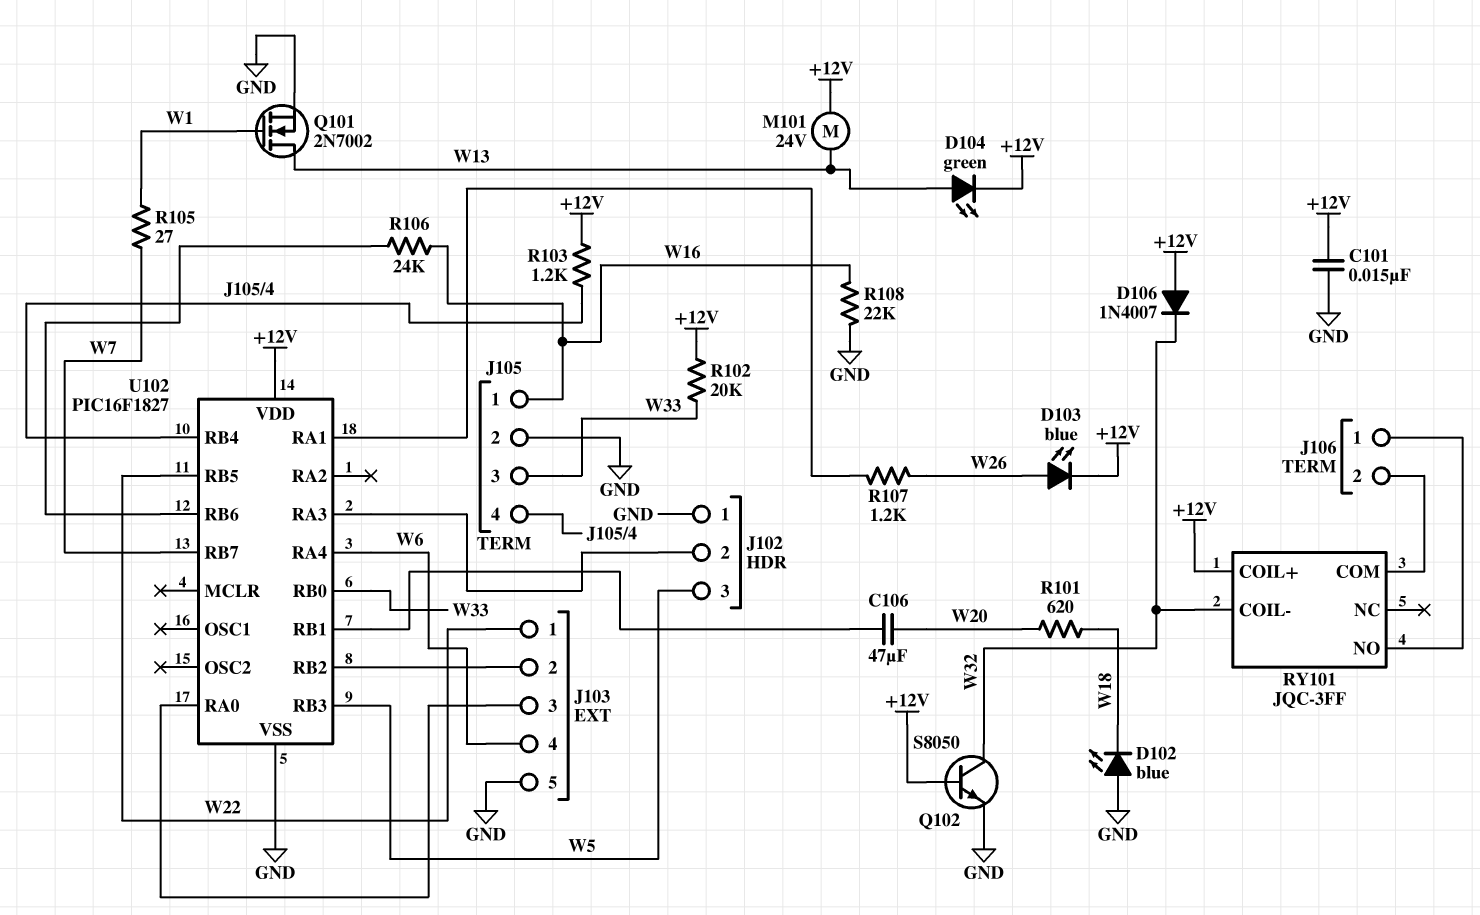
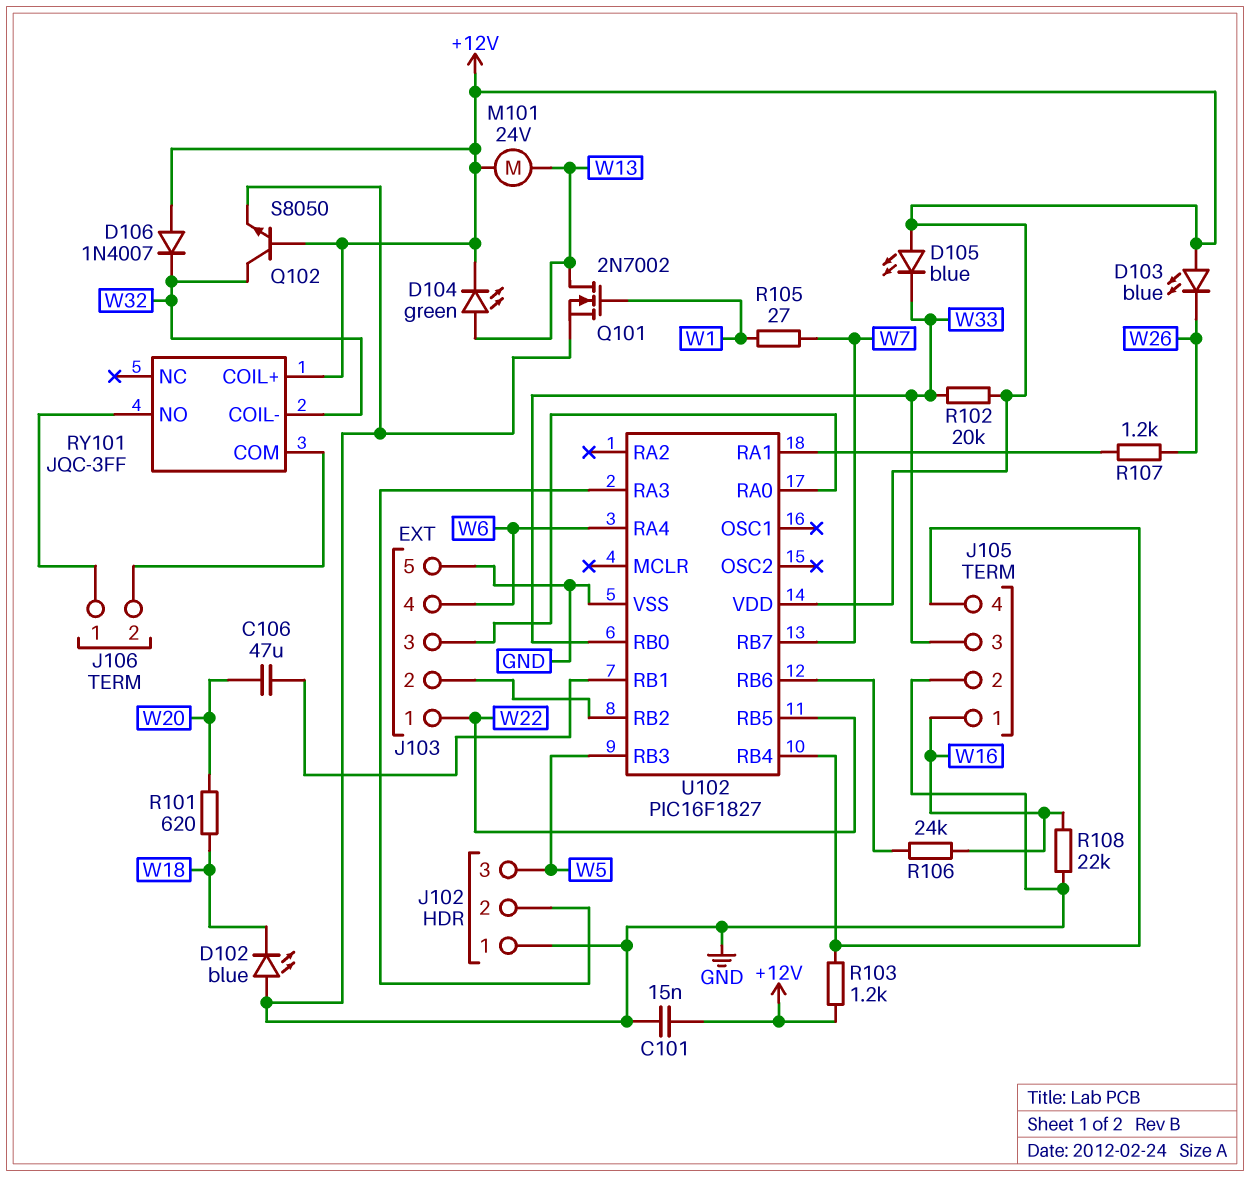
D103: LED blue (A W26, K +12V) -> LED blue (A +12V, K W26)
D105: none -> LED blue (A +12V, K W33)

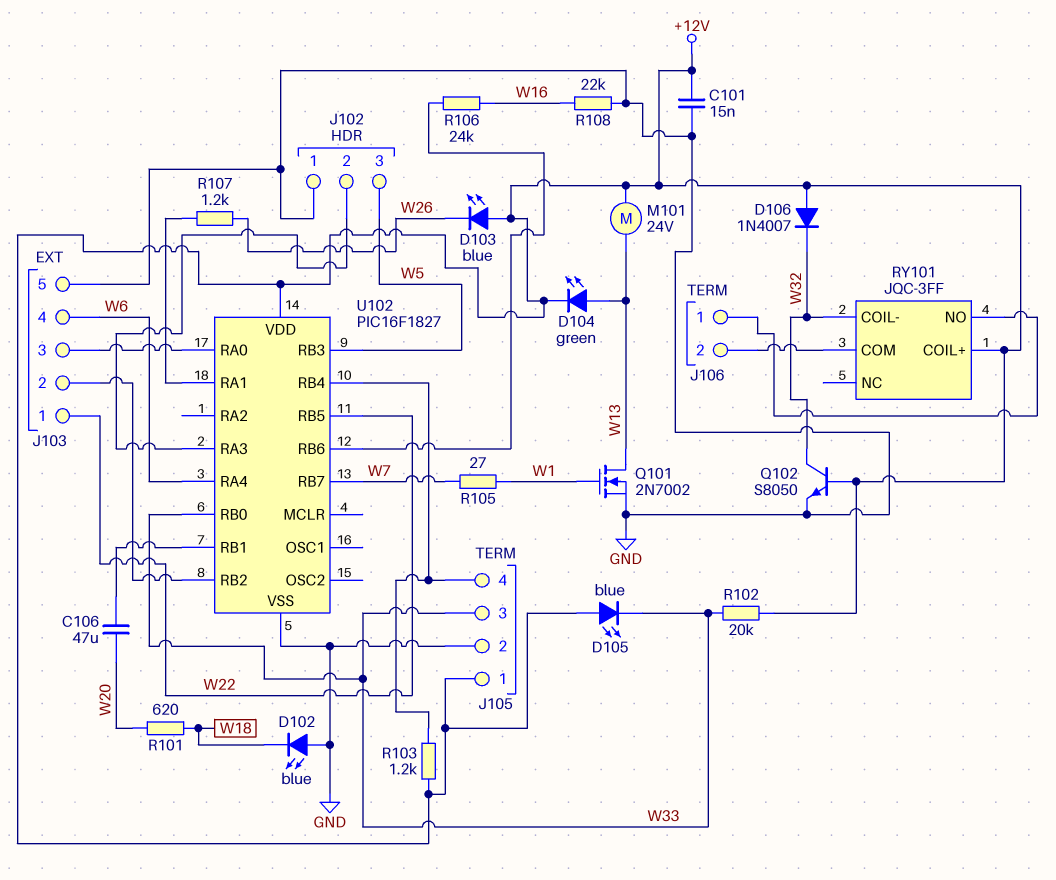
J105 pin 1: W16 -> +12V

